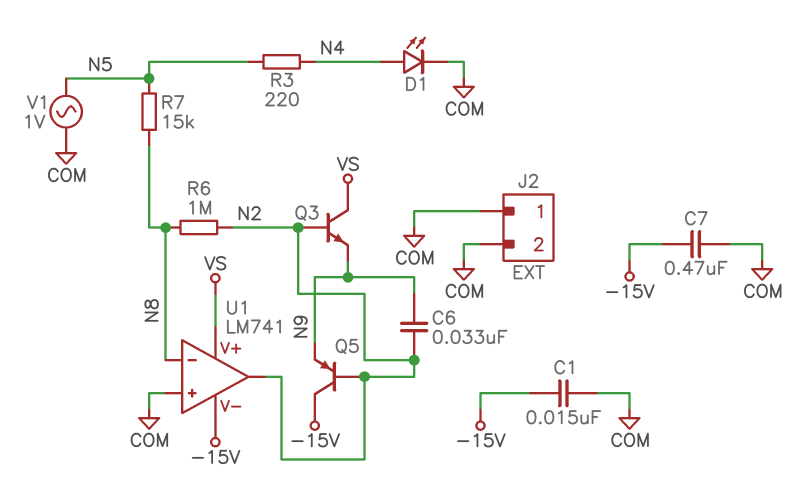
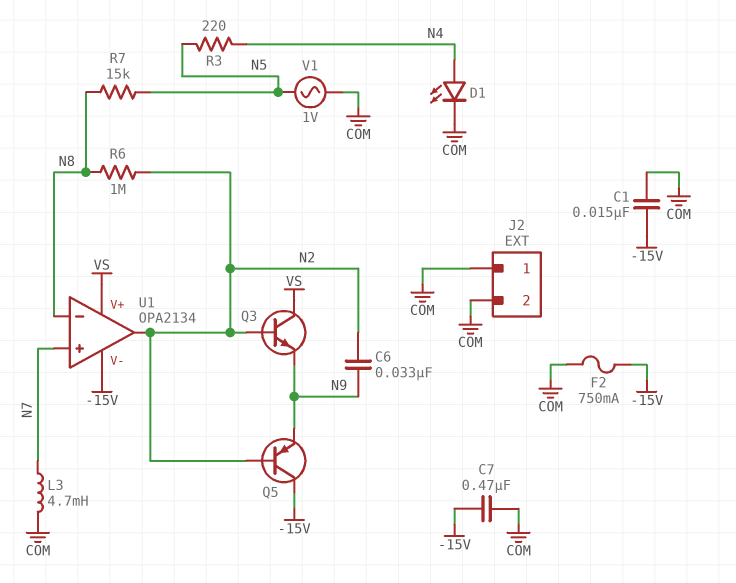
F2: none -> 750mA (-15V, COM)
L3: none -> 4.7mH (COM, N7)
U1: LM741 -> OPA2134
U1 pin in+: COM -> N7

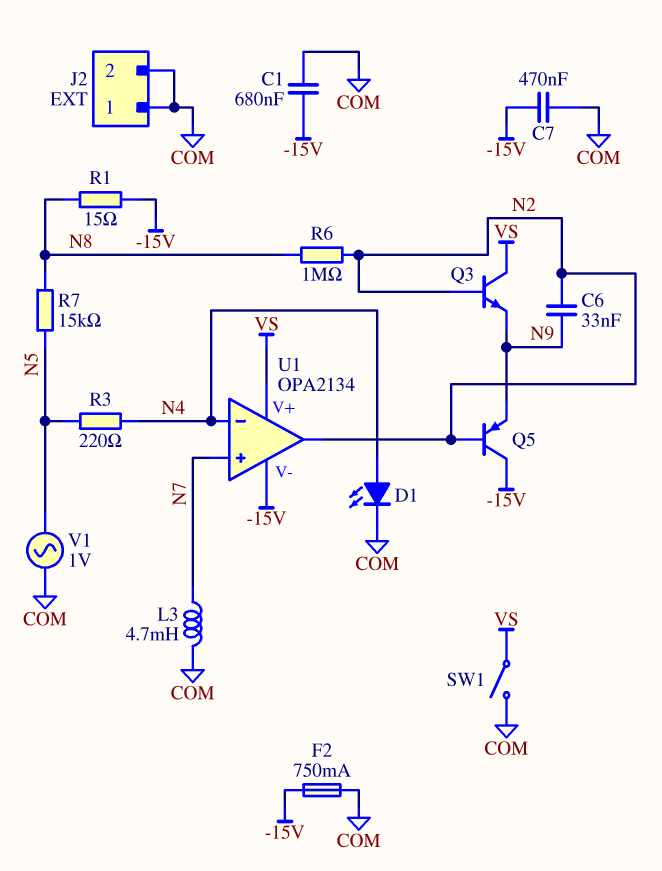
C1: 15nF (-15V, COM) -> 680nF (-15V, COM)
R1: none -> 15 (-15V, N8)
SW1: none -> switch (COM, VS)
U1 pin in-: N8 -> N4

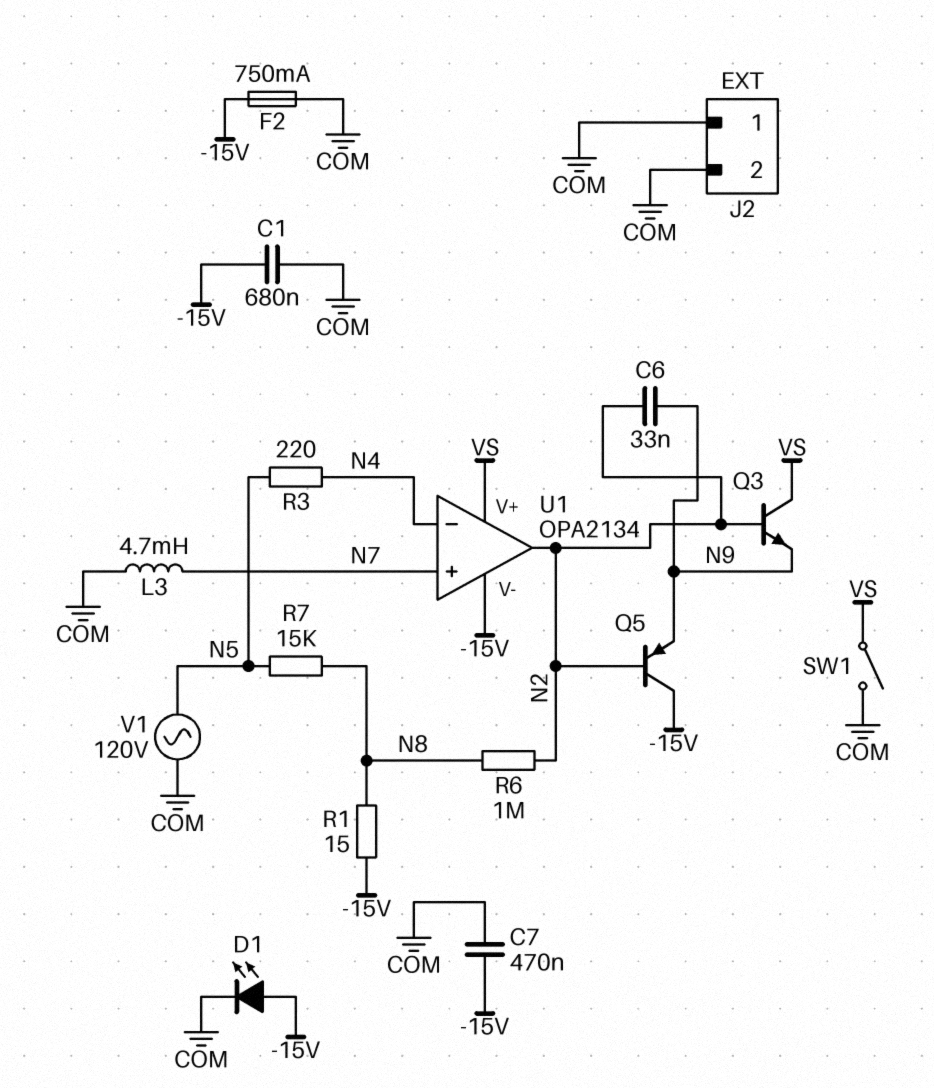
D1: LED (A N4, K COM) -> LED (A -15V, K COM)
V1: AC 1V (COM, N5) -> AC 120V (COM, N5)

